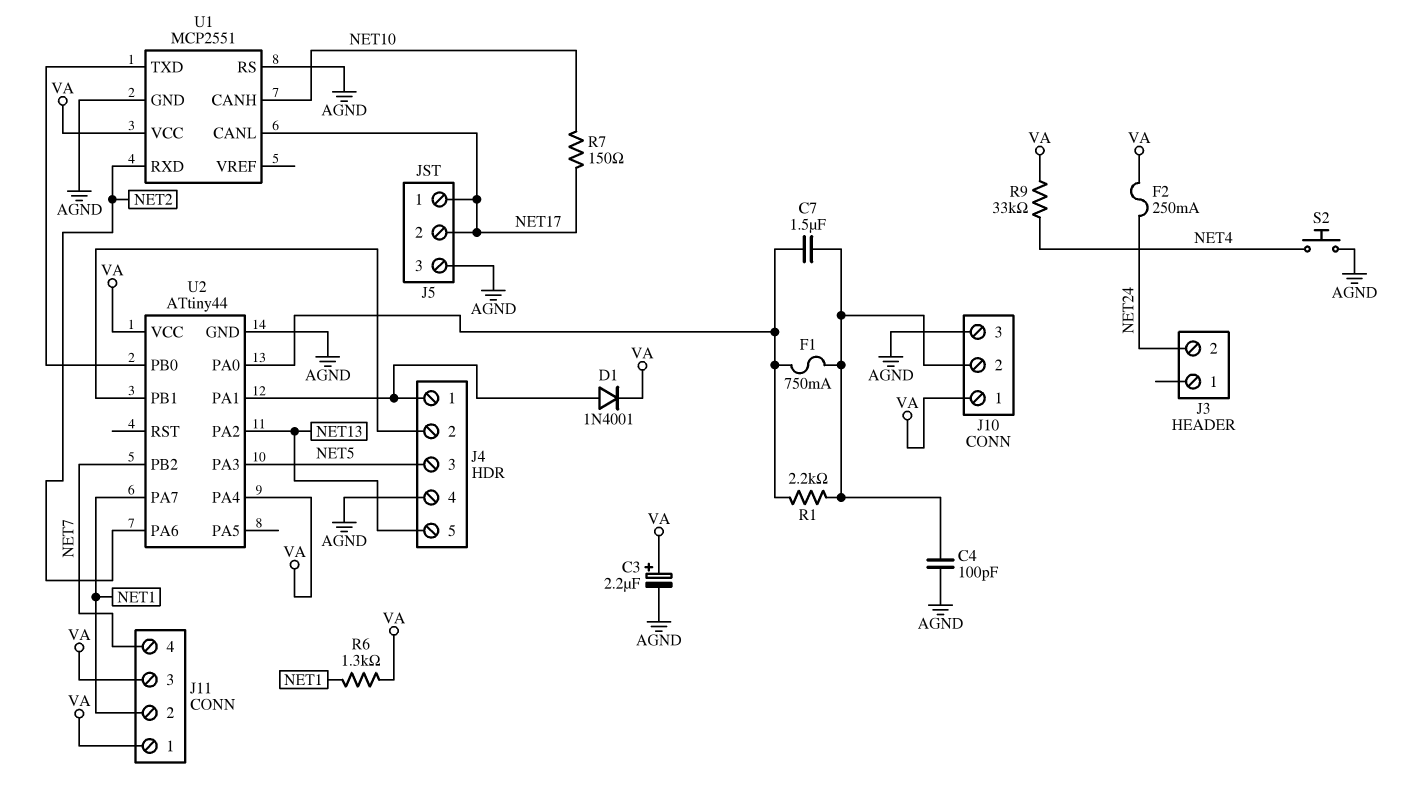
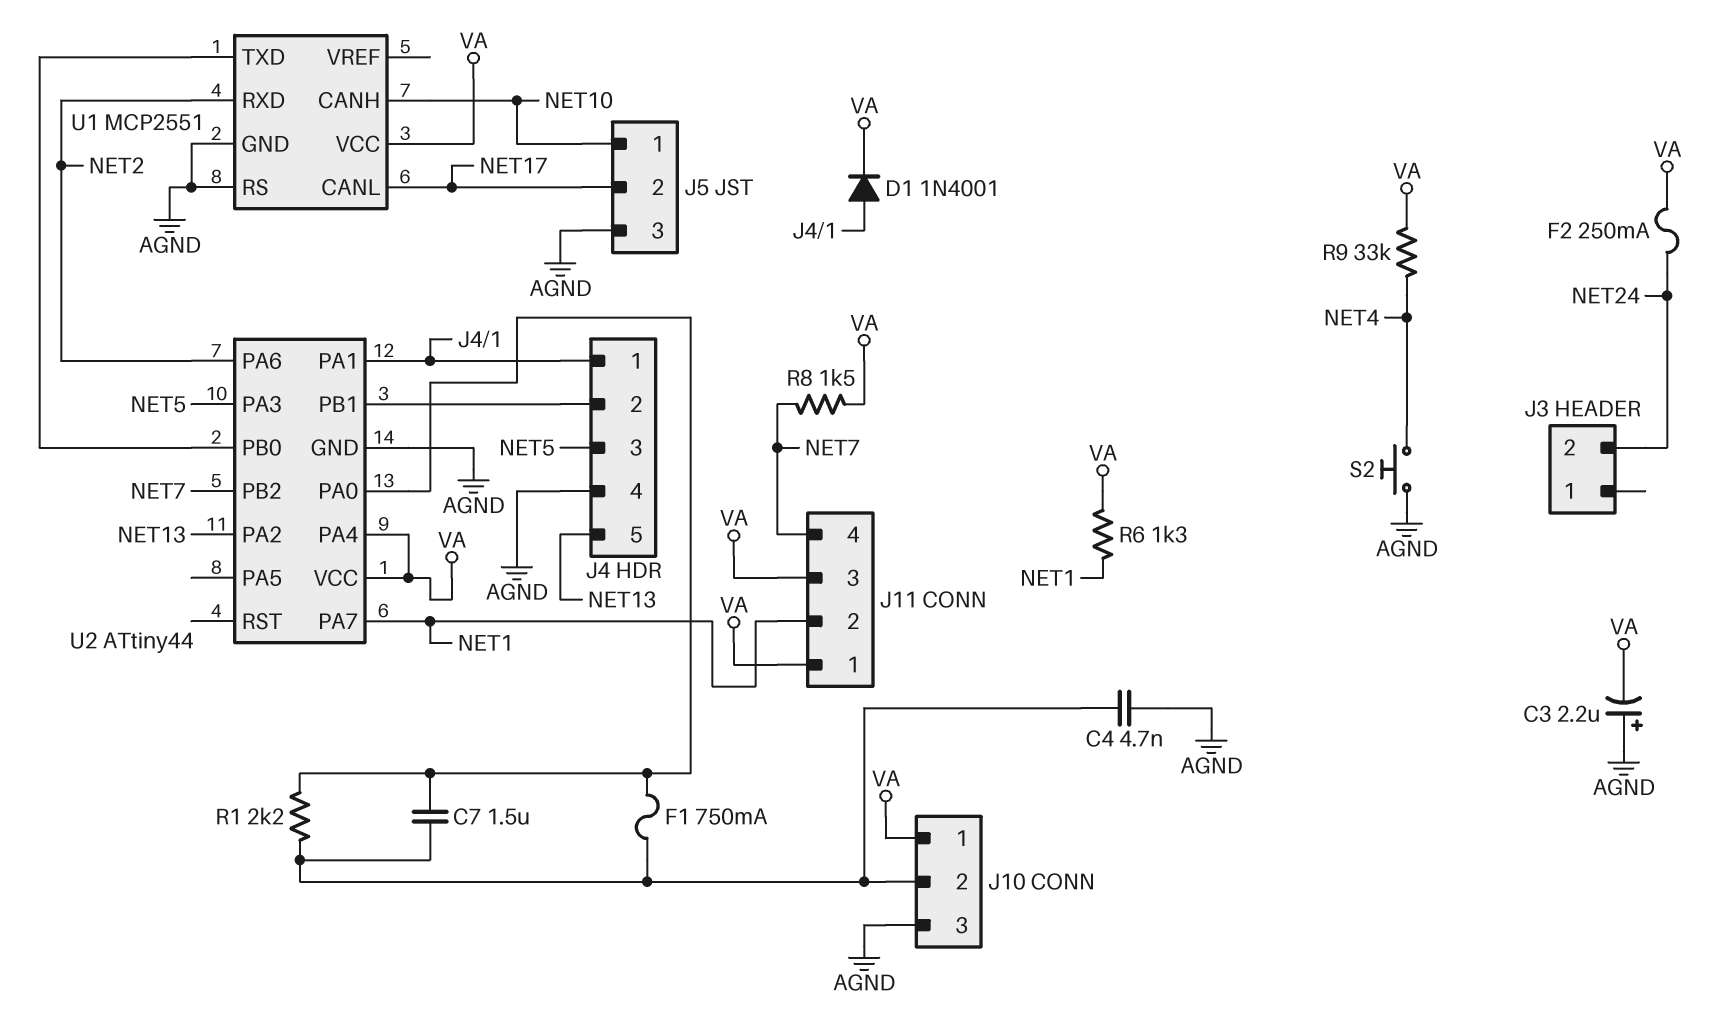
C3: 2.2uF (plus VA, minus AGND) -> 2.2uF (plus AGND, minus VA)
C4: 100pF (AGND, J10/2) -> 4.7nF (AGND, J10/2)
J5 pin 1: NET17 -> NET10
R7: 150 (NET10, NET17) -> none
R8: none -> 1.5k (NET7, VA)

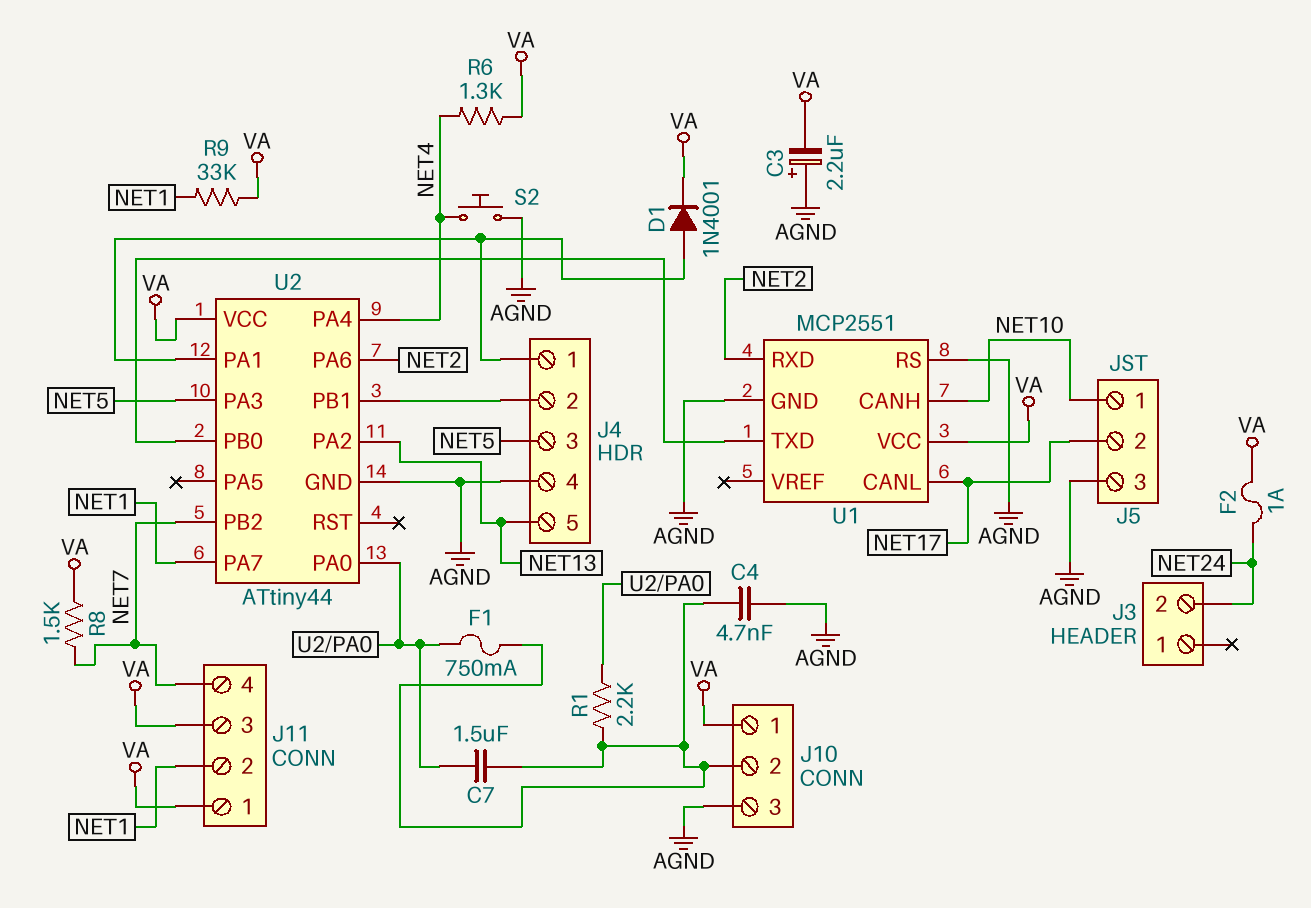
F2: 250mA (NET24, VA) -> 1A (NET24, VA)
R6: 1.3k (NET1, VA) -> 1.3k (NET4, VA)
R9: 33k (NET4, VA) -> 33k (NET1, VA)
U2 pin PA4: VA -> NET4

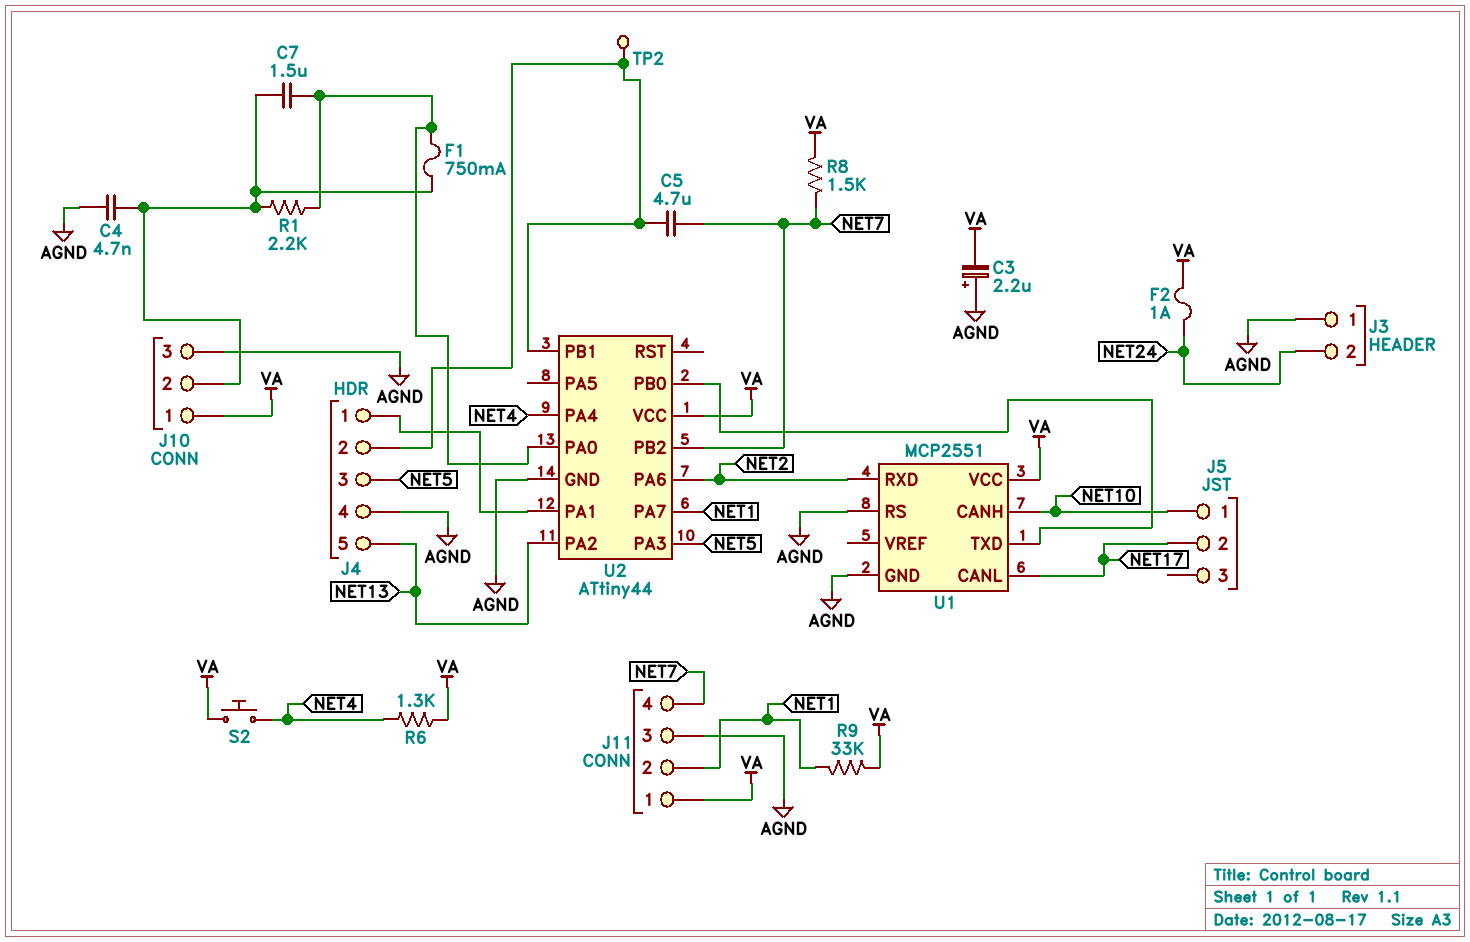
C5: none -> 4.7uF (J4/2, NET7)
D1: diode 1N4001 (A J4/1, K VA) -> none
J3 pin 1: none -> AGND
J5 pin 3: AGND -> none
J11 pin 3: VA -> AGND
S2: button (AGND, NET4) -> button (NET4, VA)
TP2: none -> test point (J4/2)

